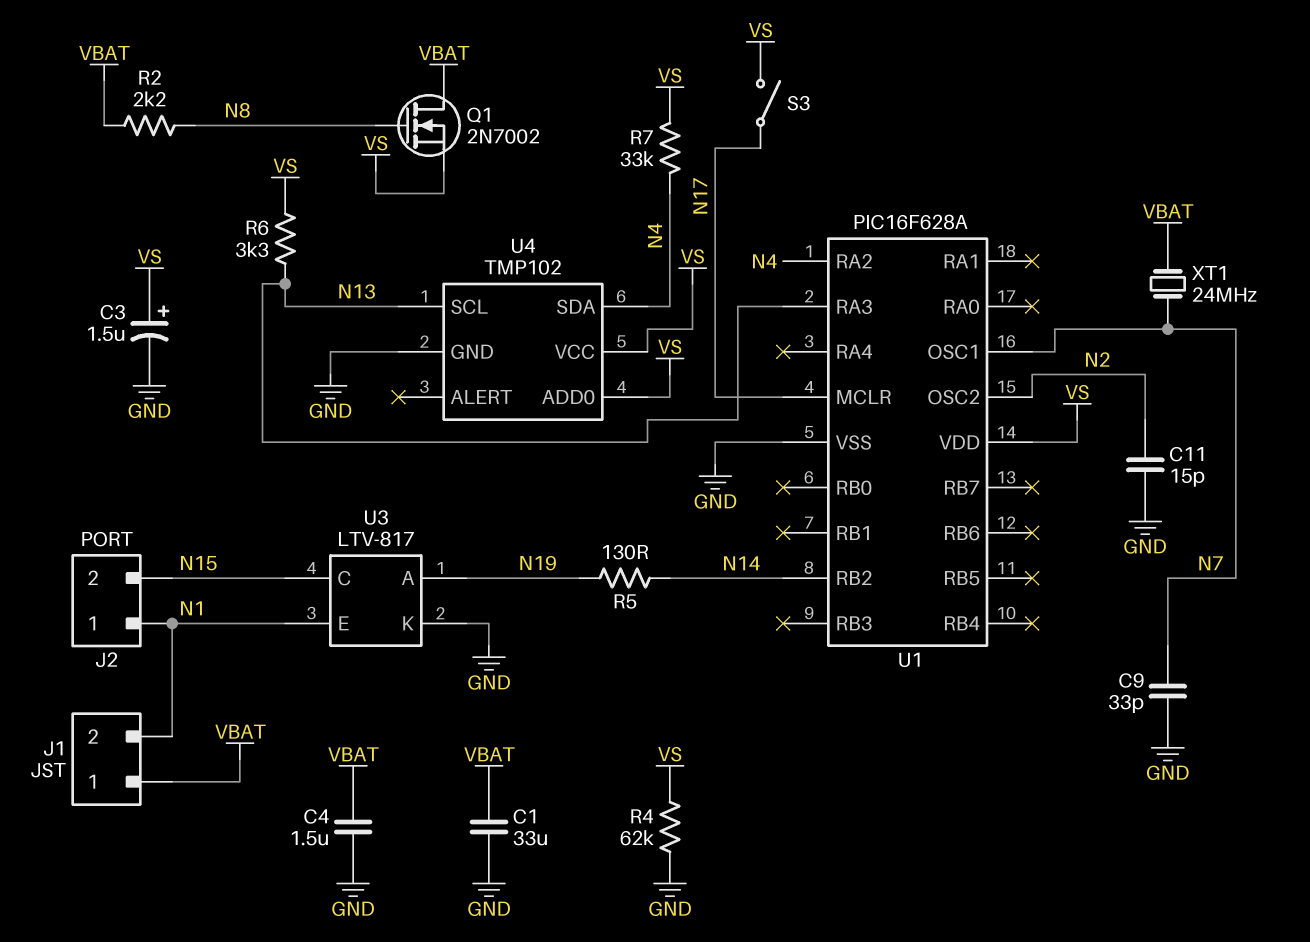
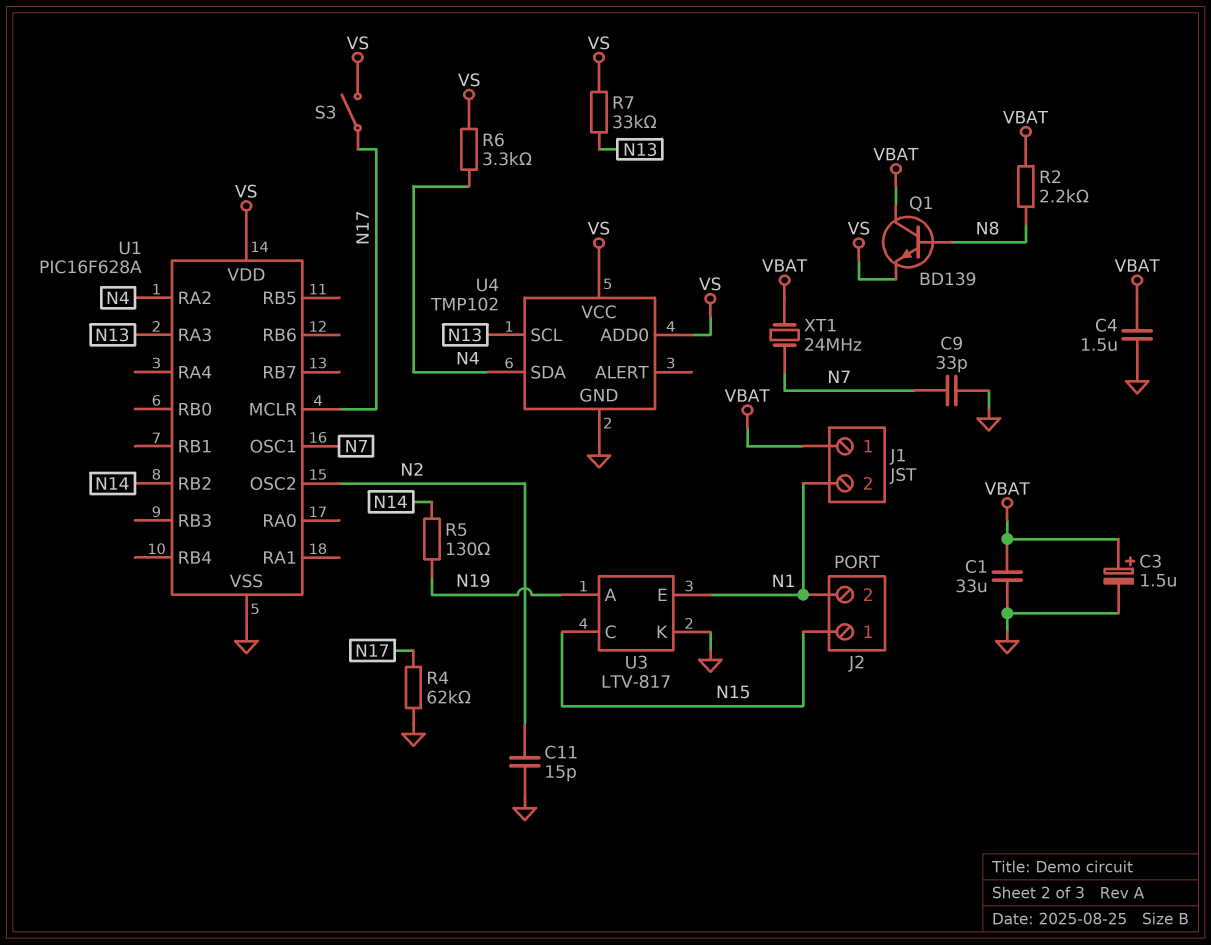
C3: 1.5uF (plus VS, minus GND) -> 1.5uF (plus VBAT, minus GND)
J2 pin 1: N1 -> N15
J2 pin 2: N15 -> N1
Q1: NMOS 2N7002 (G N8, D VBAT, S VS) -> NPN BD139 (B N8, C VBAT, E VS)
R4: 62k (GND, VS) -> 62k (GND, N17)
R6: 3.3k (N13, VS) -> 3.3k (N4, VS)
R7: 33k (N4, VS) -> 33k (N13, VS)

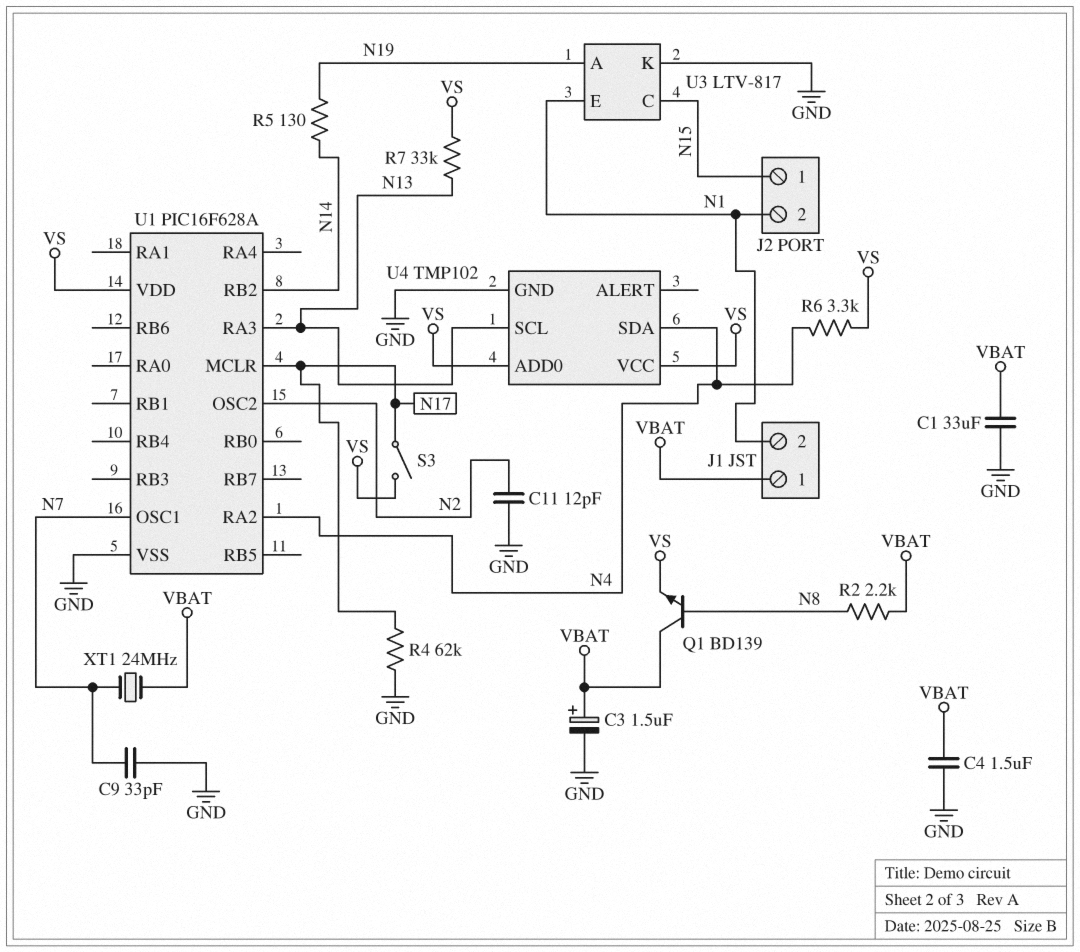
C11: 15pF (GND, N2) -> 12pF (GND, N2)

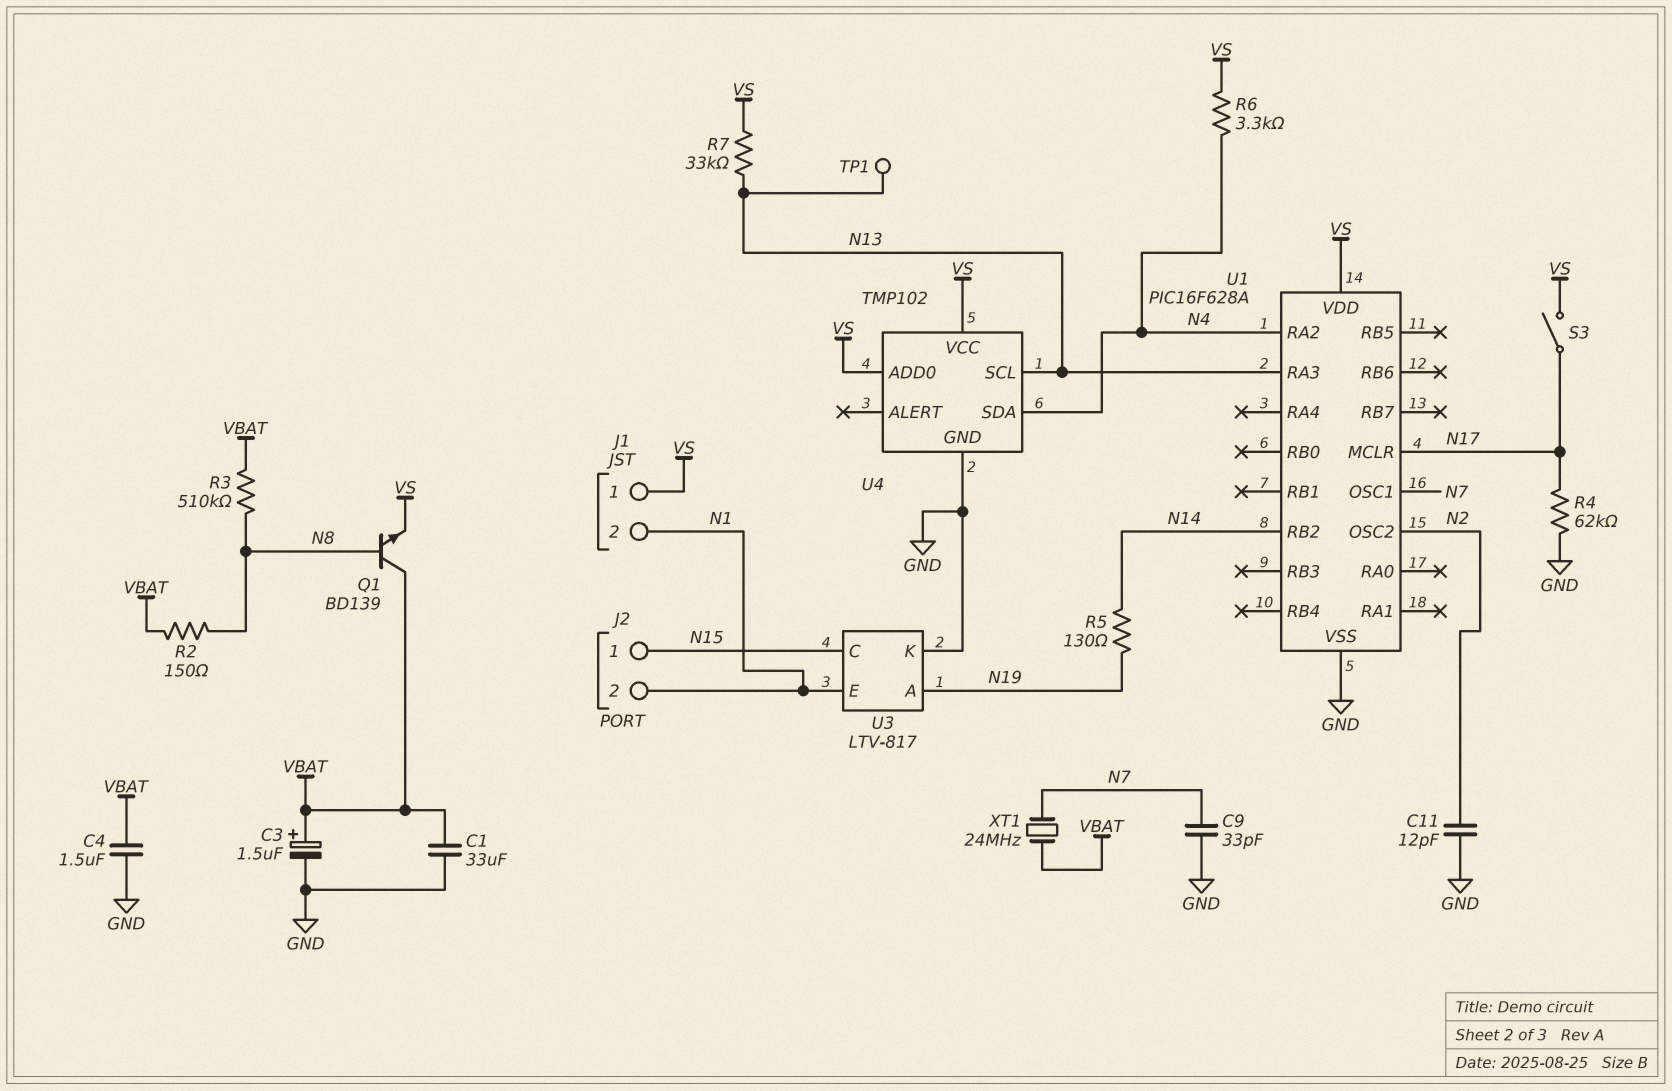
J1 pin 1: VBAT -> VS
R2: 2.2k (N8, VBAT) -> 150 (N8, VBAT)
R3: none -> 510k (N8, VBAT)
TP1: none -> test point (N13)

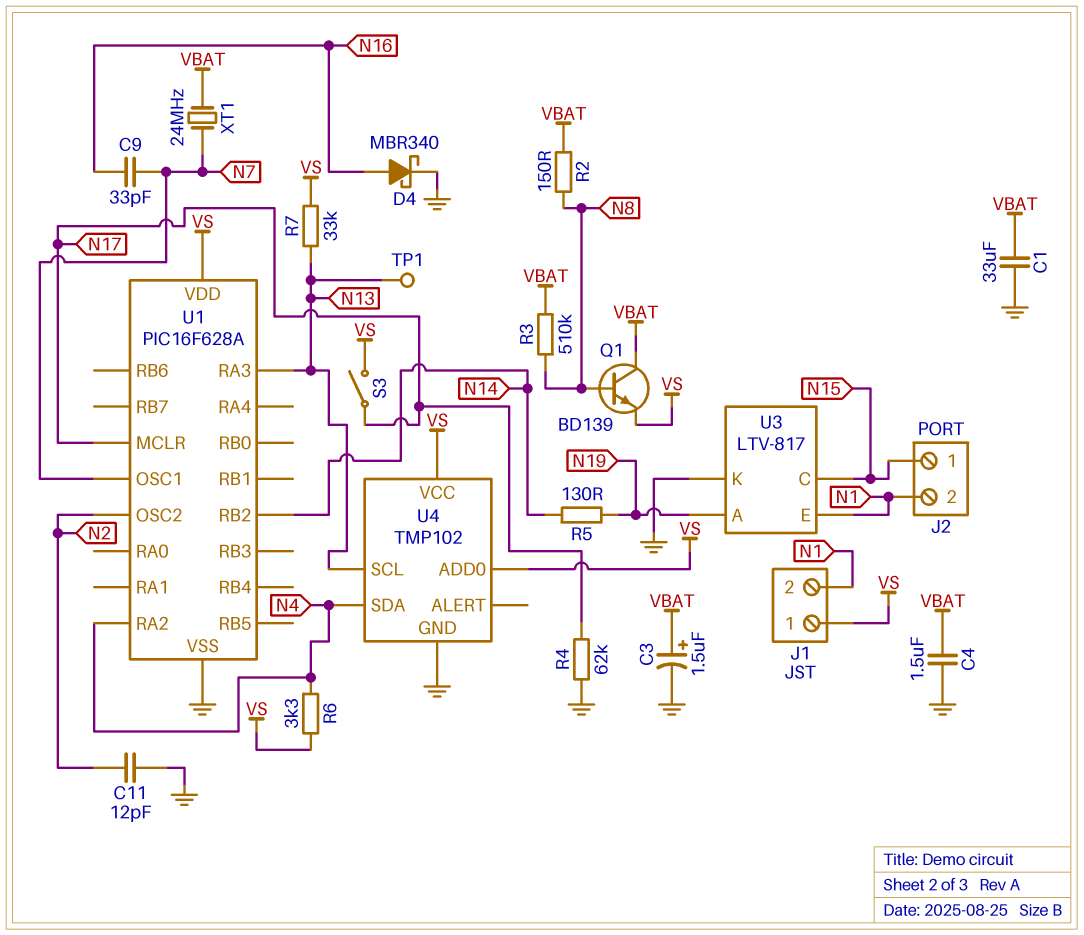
C9: 33pF (GND, N7) -> 33pF (N7, N16)
D4: none -> schottky MBR340 (A N16, K GND)

